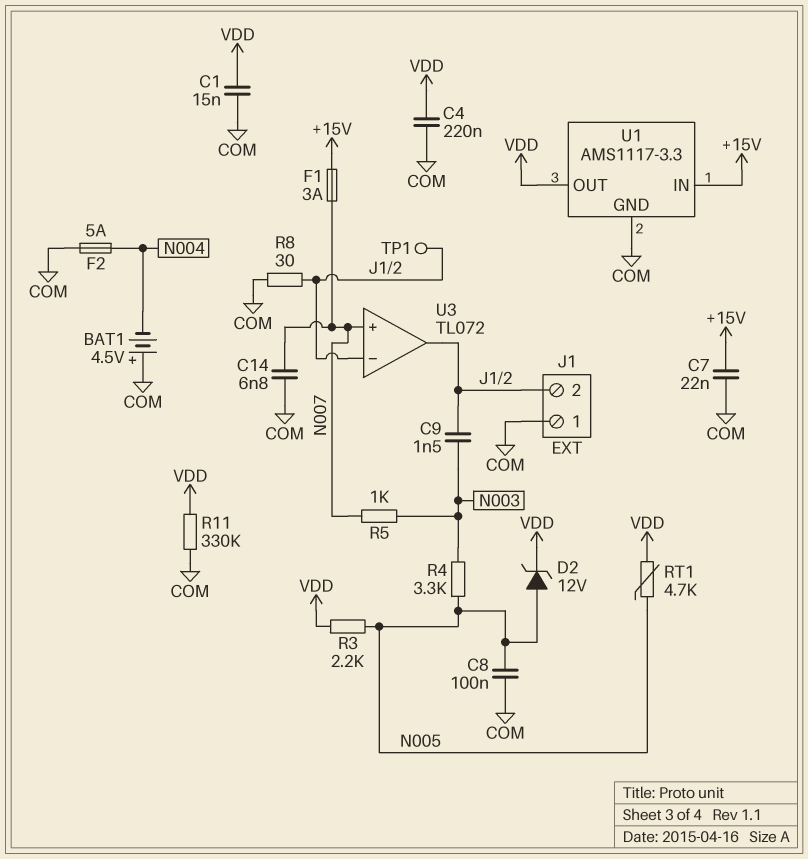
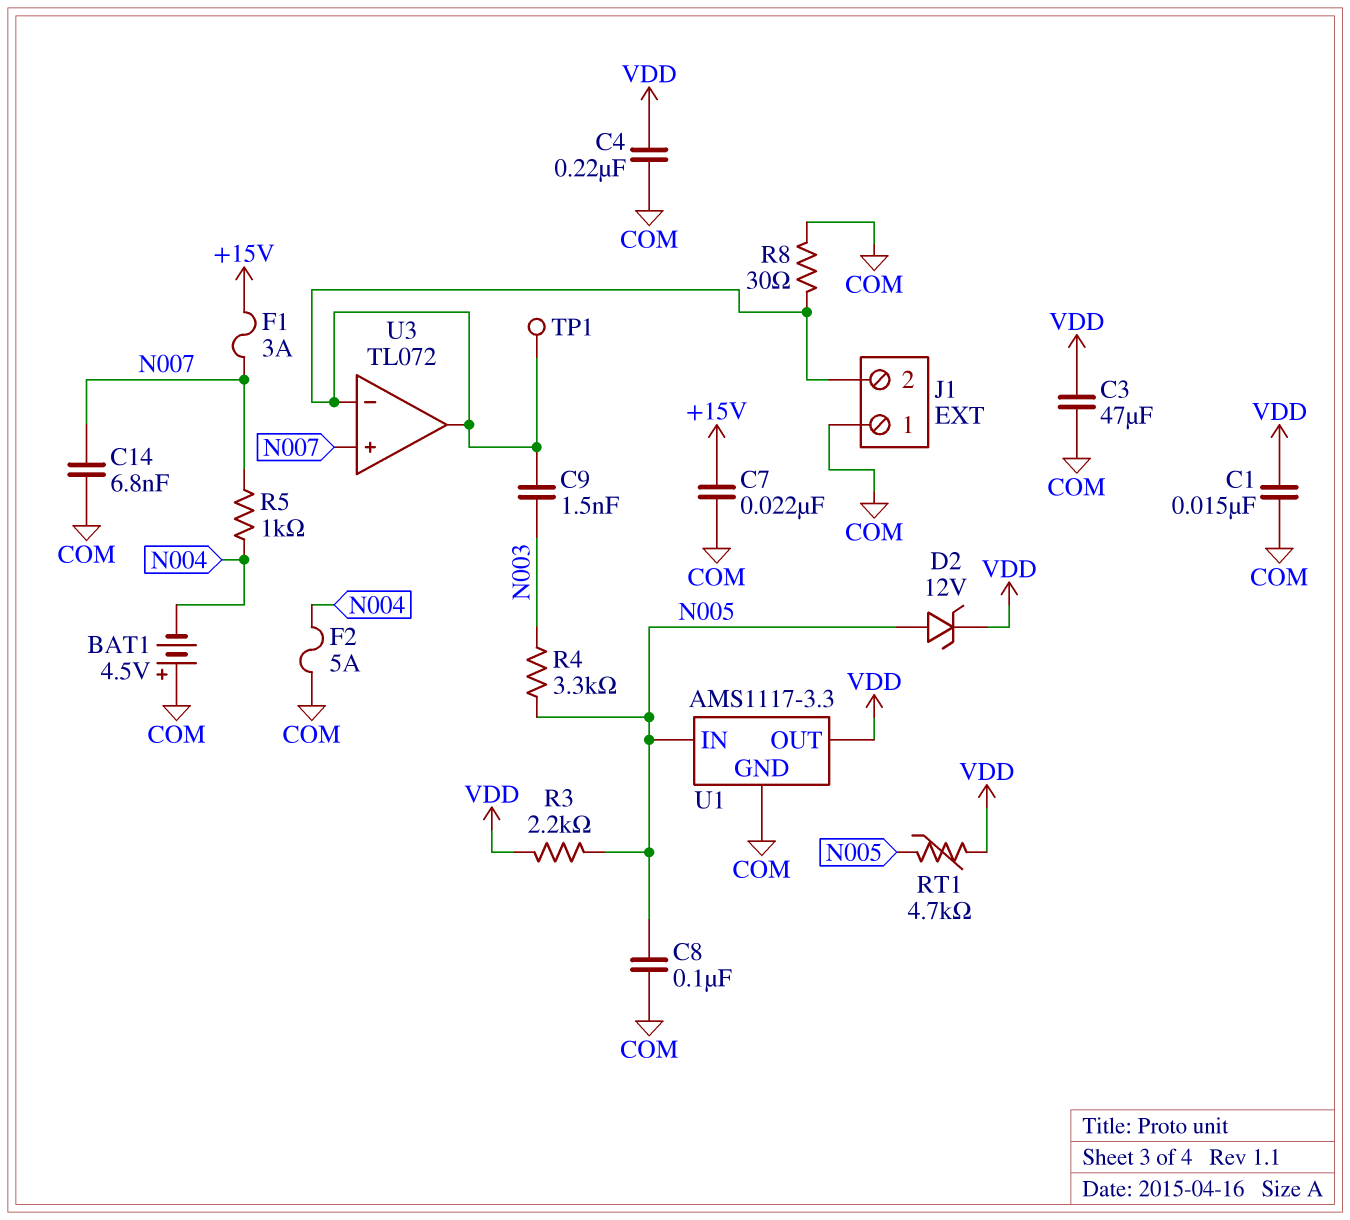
C3: none -> 47uF (COM, VDD)
R5: 1k (N003, N007) -> 1k (N004, N007)
R11: 330k (COM, VDD) -> none
U1 pin IN: +15V -> N005

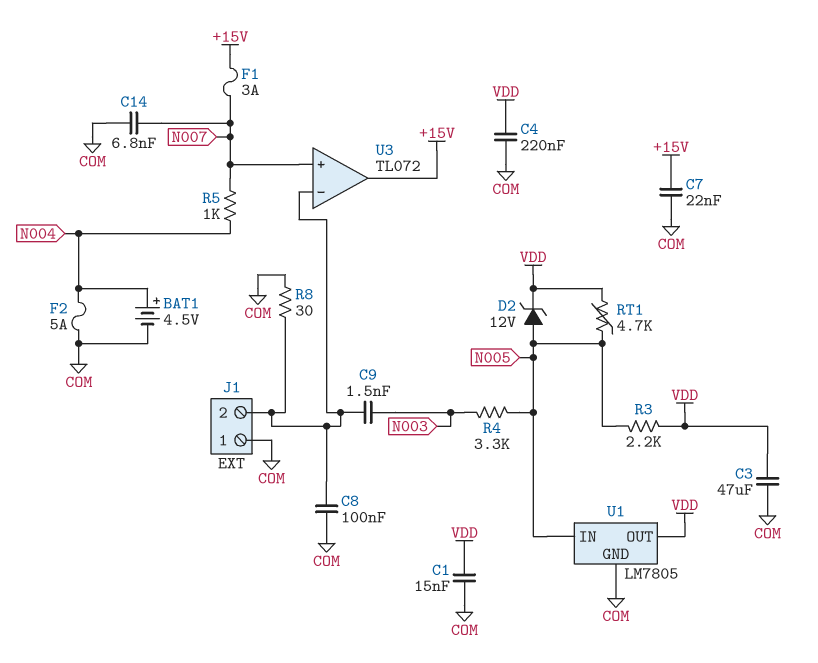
BAT1: 4.5V (plus COM, minus N004) -> 4.5V (plus N004, minus COM)
C8: 100nF (COM, N005) -> 100nF (COM, J1/2)
TP1: test point (J1/2) -> none
U1: AMS1117-3.3 -> LM7805
U3 pin out: J1/2 -> +15V

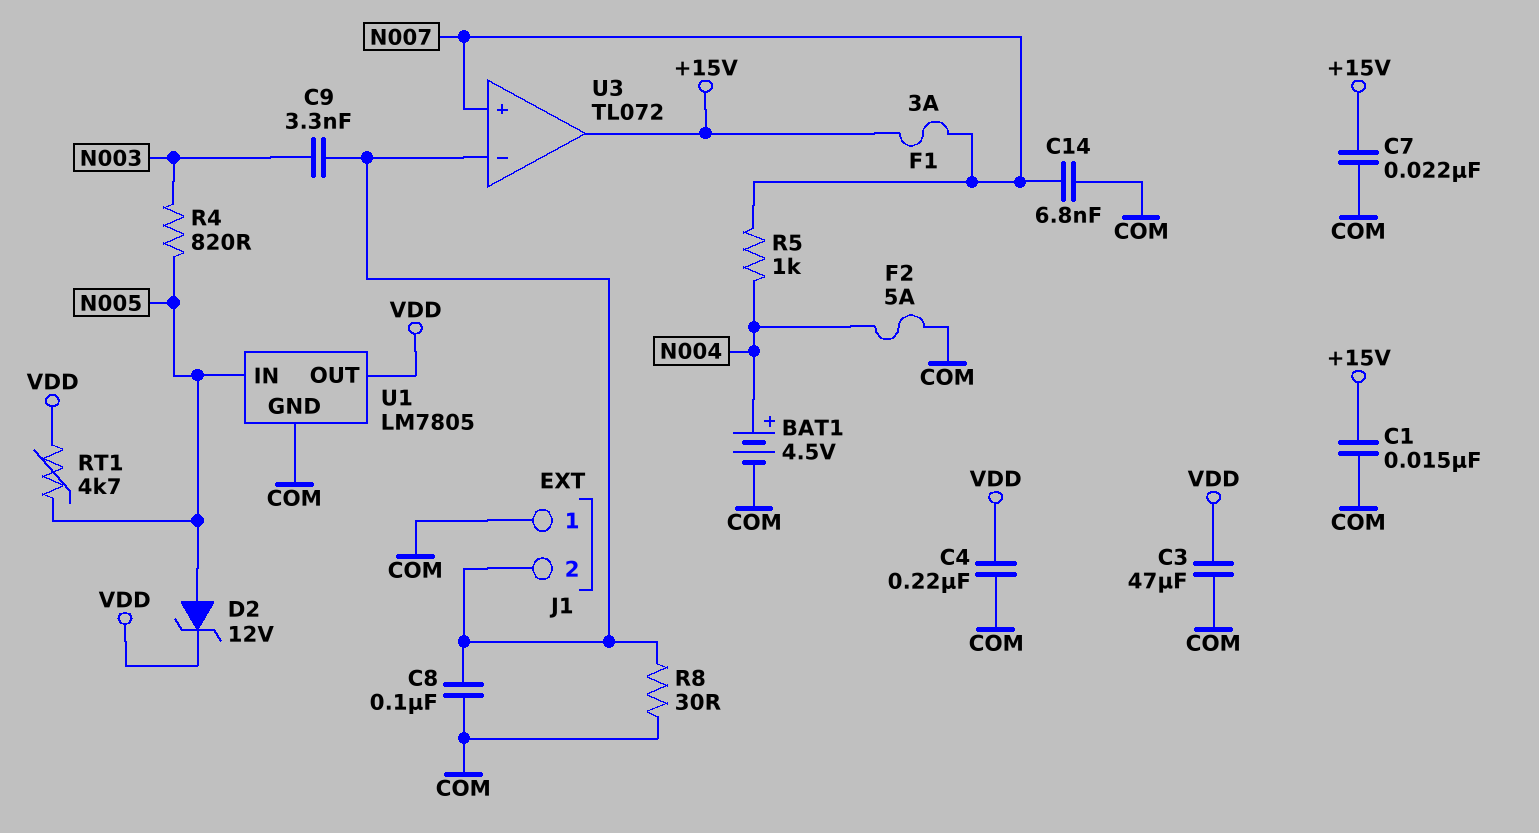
C1: 15nF (COM, VDD) -> 15nF (+15V, COM)
C9: 1.5nF (J1/2, N003) -> 3.3nF (J1/2, N003)
R3: 2.2k (N005, VDD) -> none
R4: 3.3k (N003, N005) -> 820 (N003, N005)

